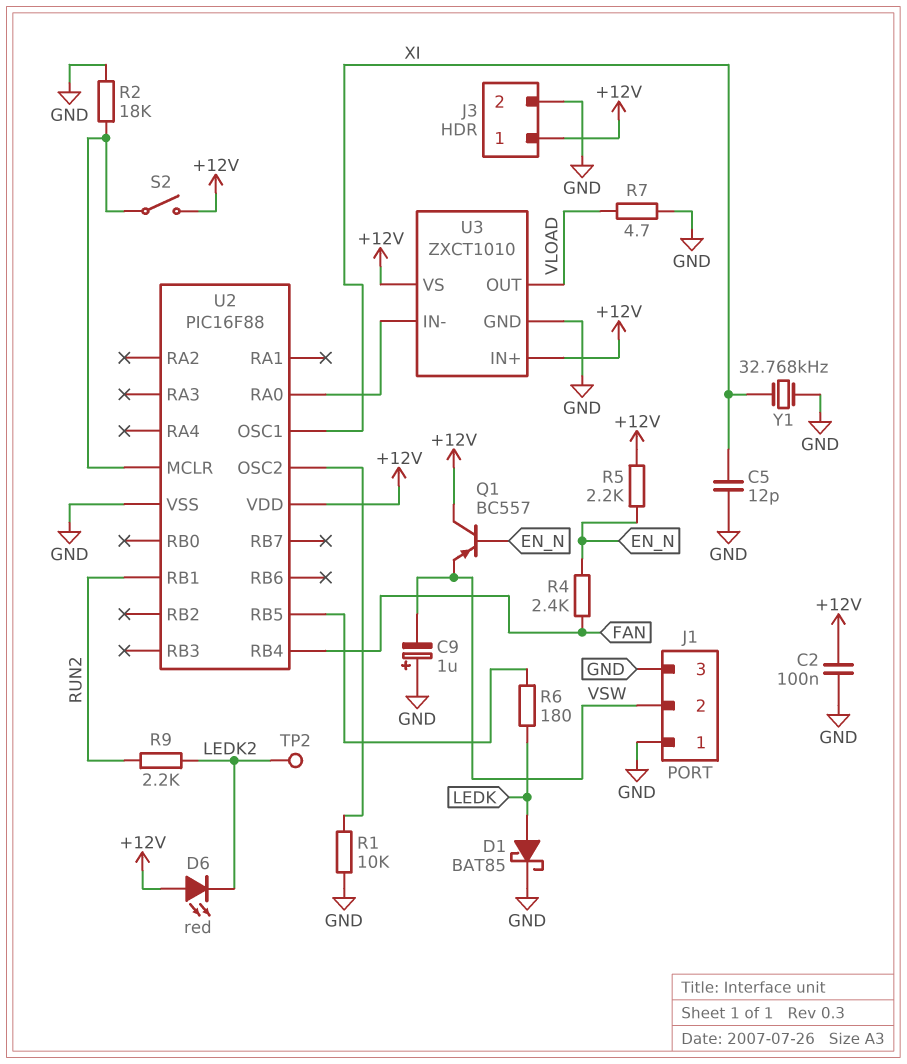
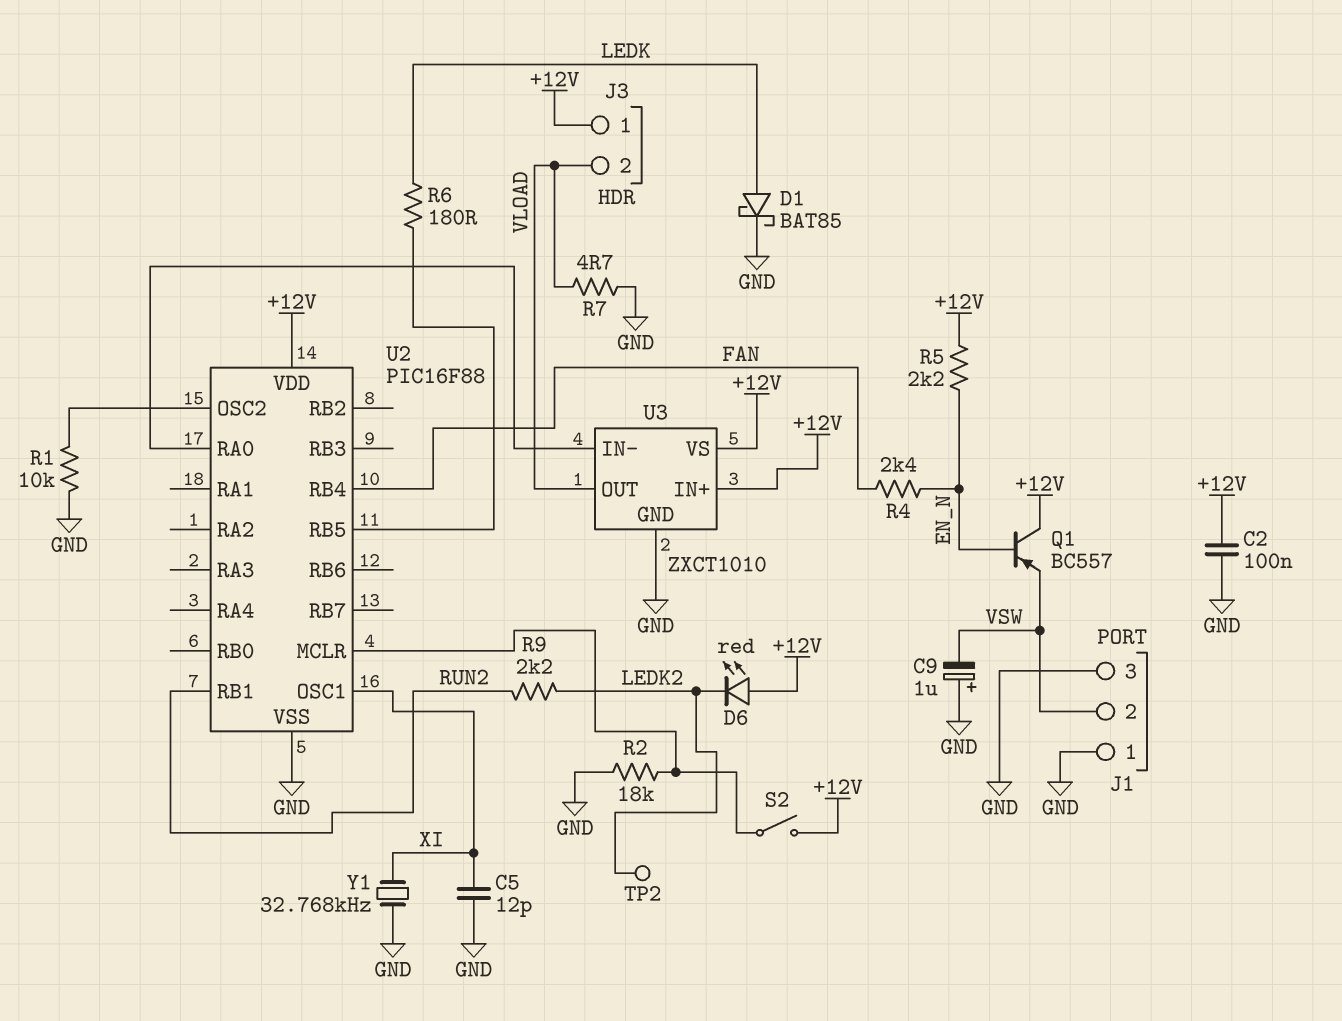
J3 pin 2: GND -> VLOAD

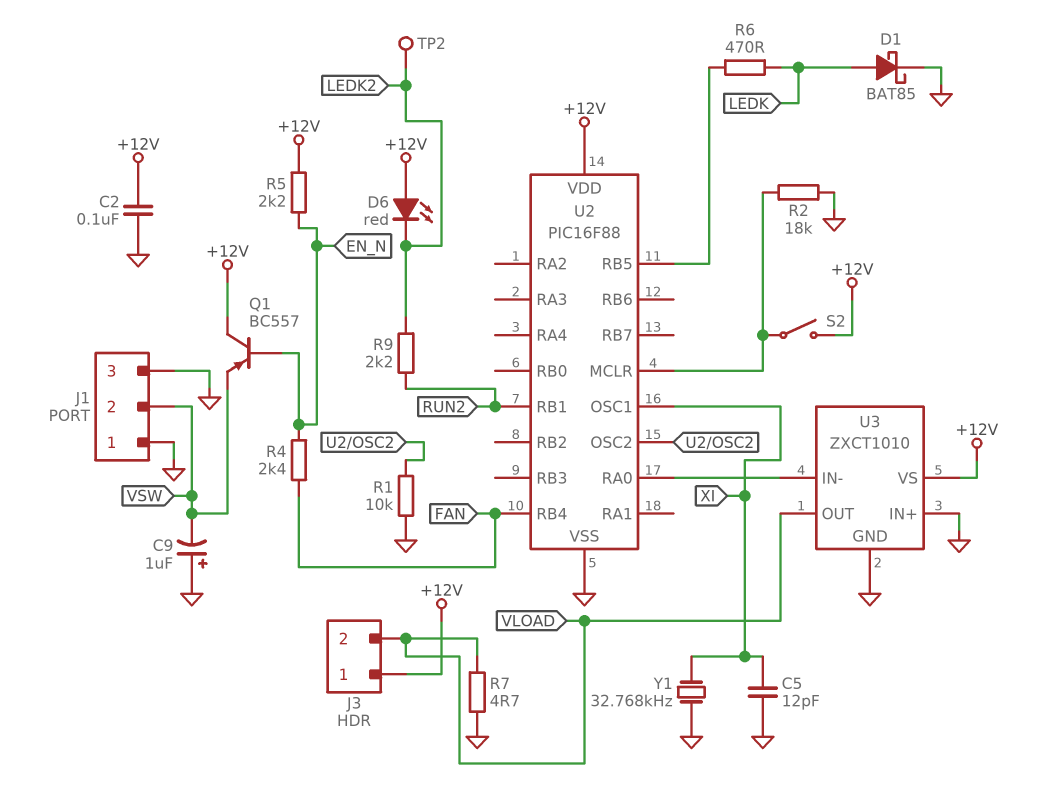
R6: 180 (LEDK, U2/RB5) -> 470 (LEDK, U2/RB5)
U3 pin IN+: +12V -> GND

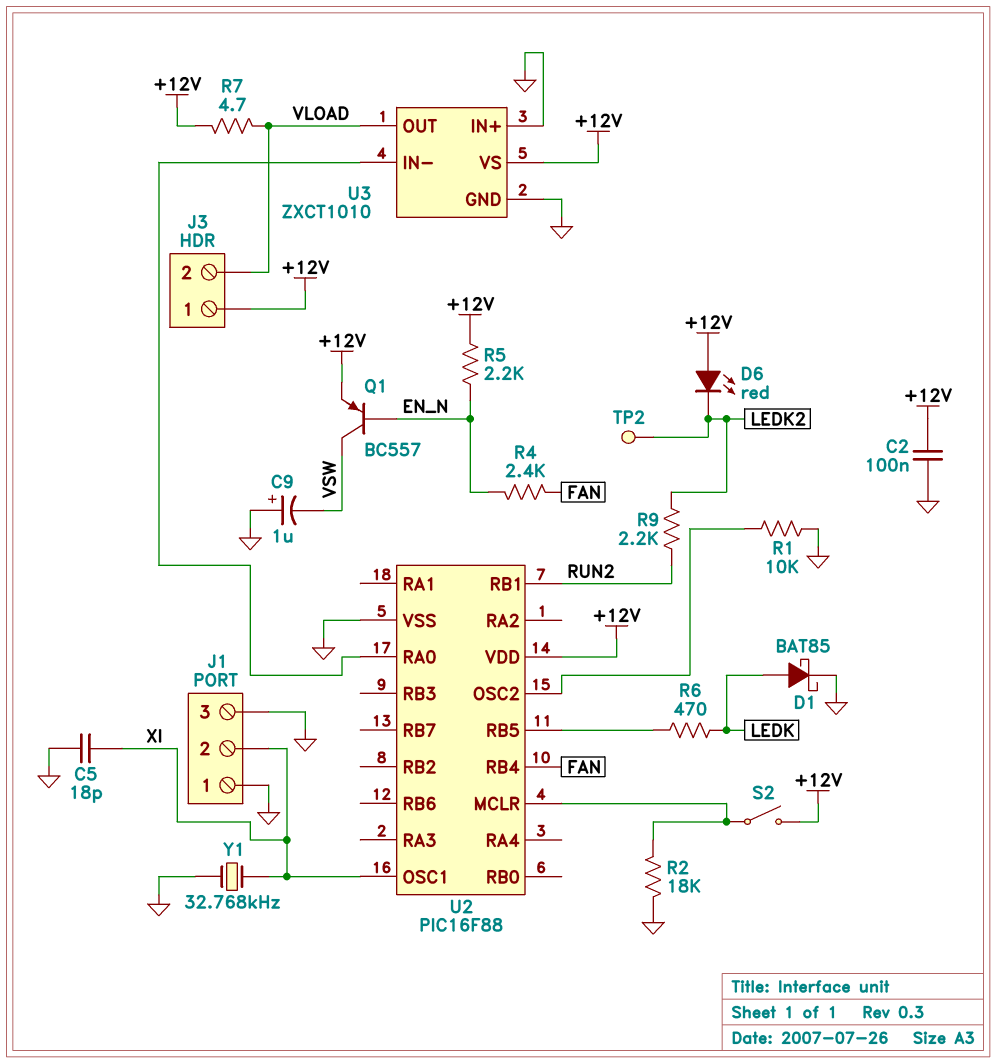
C5: 12pF (GND, XI) -> 18pF (GND, XI)
J1 pin 2: VSW -> XI
Q1: PNP BC557 (B EN_N, C +12V, E VSW) -> PNP BC557 (B EN_N, C VSW, E +12V)
R7: 4.7 (GND, VLOAD) -> 4.7 (+12V, VLOAD)

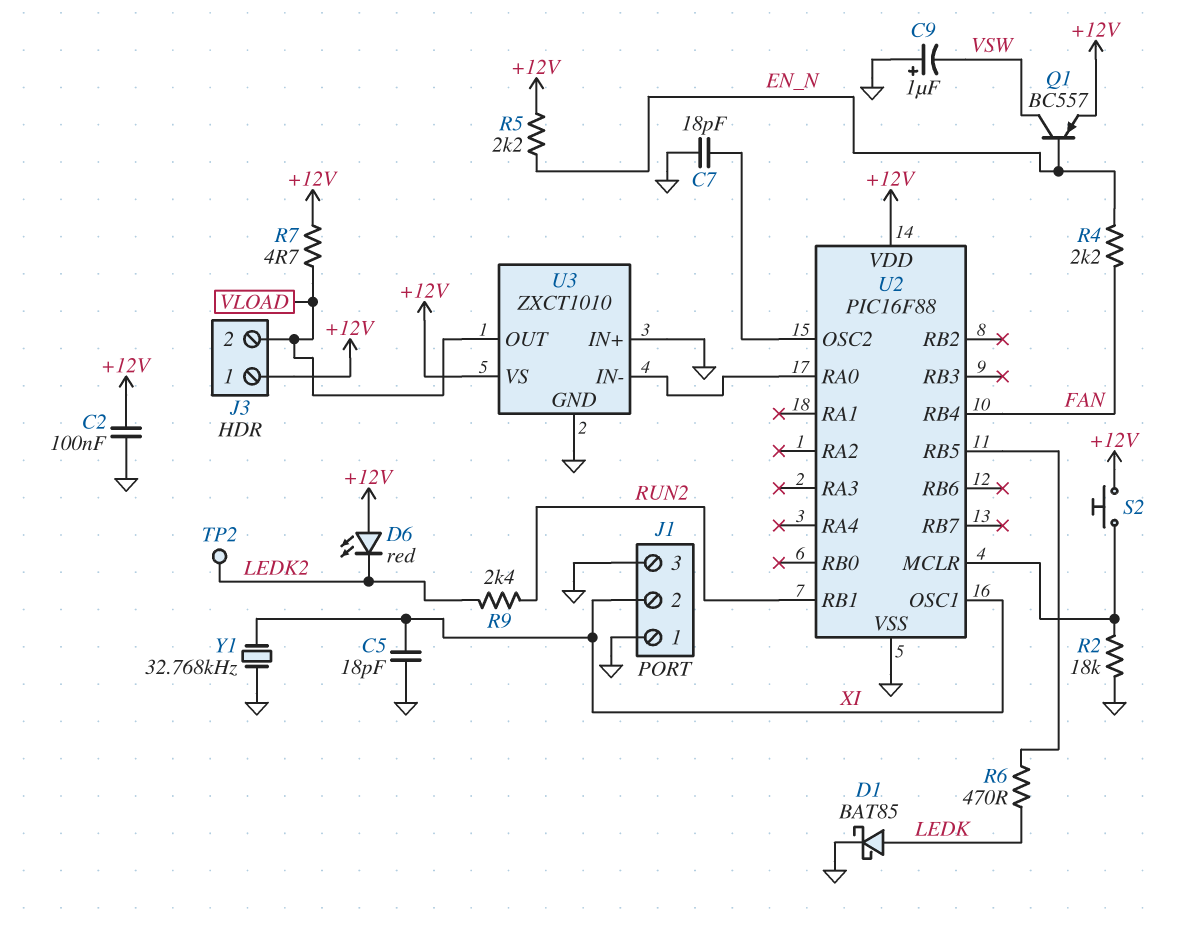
C7: none -> 18pF (GND, U2/OSC2)
R1: 10k (GND, U2/OSC2) -> none
R4: 2.4k (EN_N, FAN) -> 2.2k (EN_N, FAN)
R9: 2.2k (LEDK2, RUN2) -> 2.4k (LEDK2, RUN2)
S2: switch (+12V, U2/MCLR) -> button (+12V, U2/MCLR)

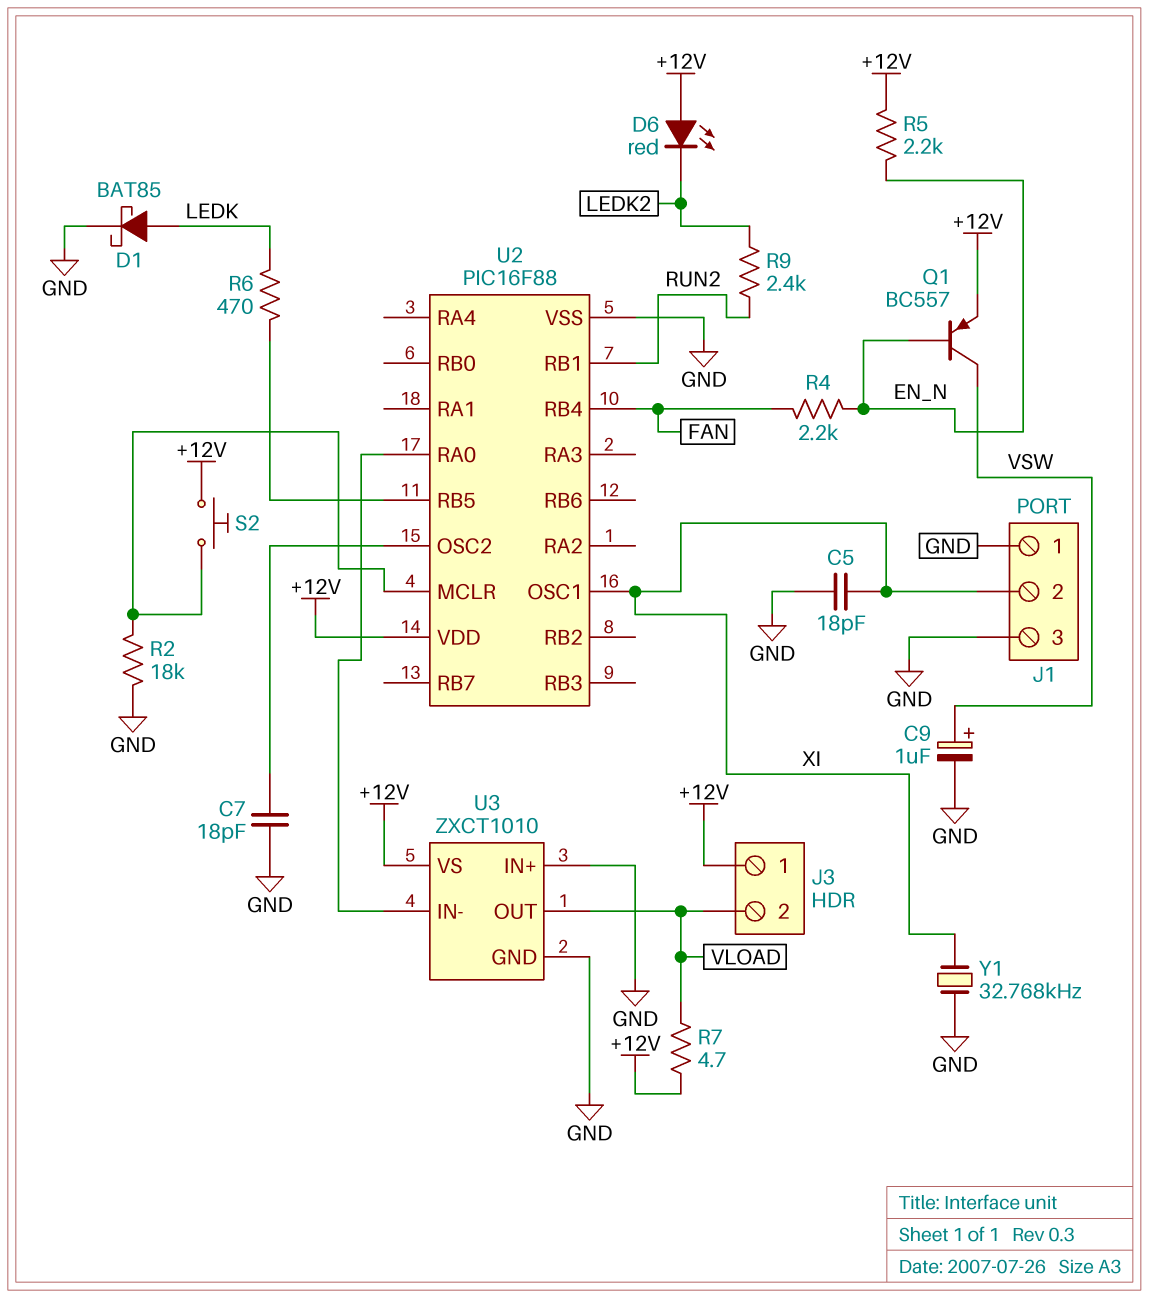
C2: 100nF (+12V, GND) -> none
C9: 1uF (plus GND, minus VSW) -> 1uF (plus VSW, minus GND)
TP2: test point (LEDK2) -> none

